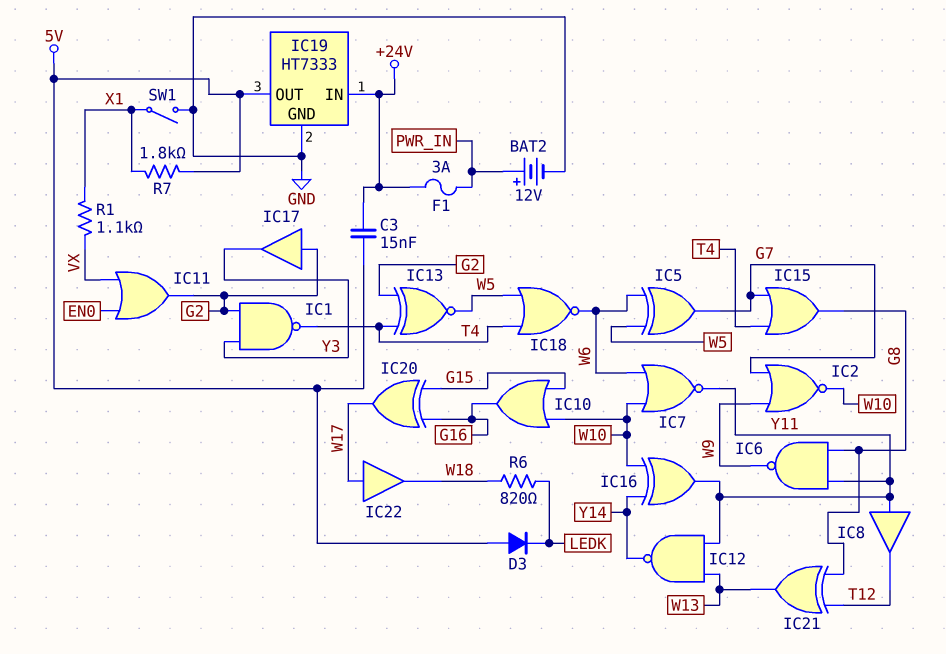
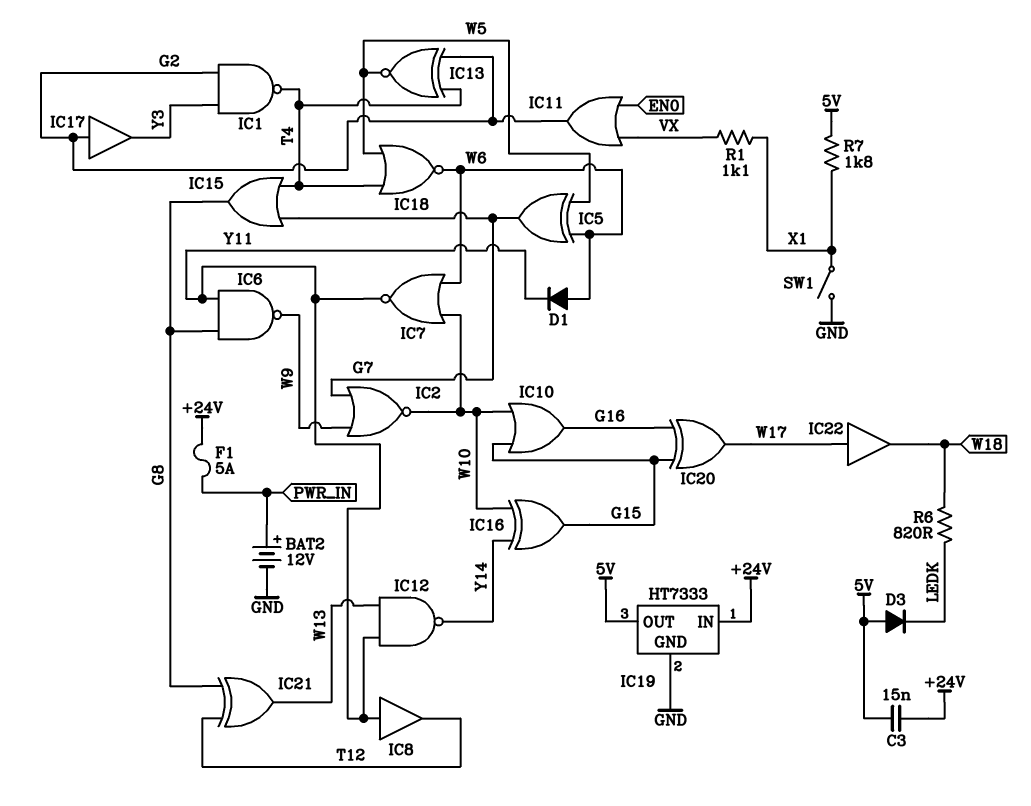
D1: none -> diode (A W6, K Y11)
F1: 3A (+24V, PWR_IN) -> 5A (+24V, PWR_IN)
IC16: XOR (in W10, in Y14, out Y11) -> XOR (in W10, in Y14, out G15)

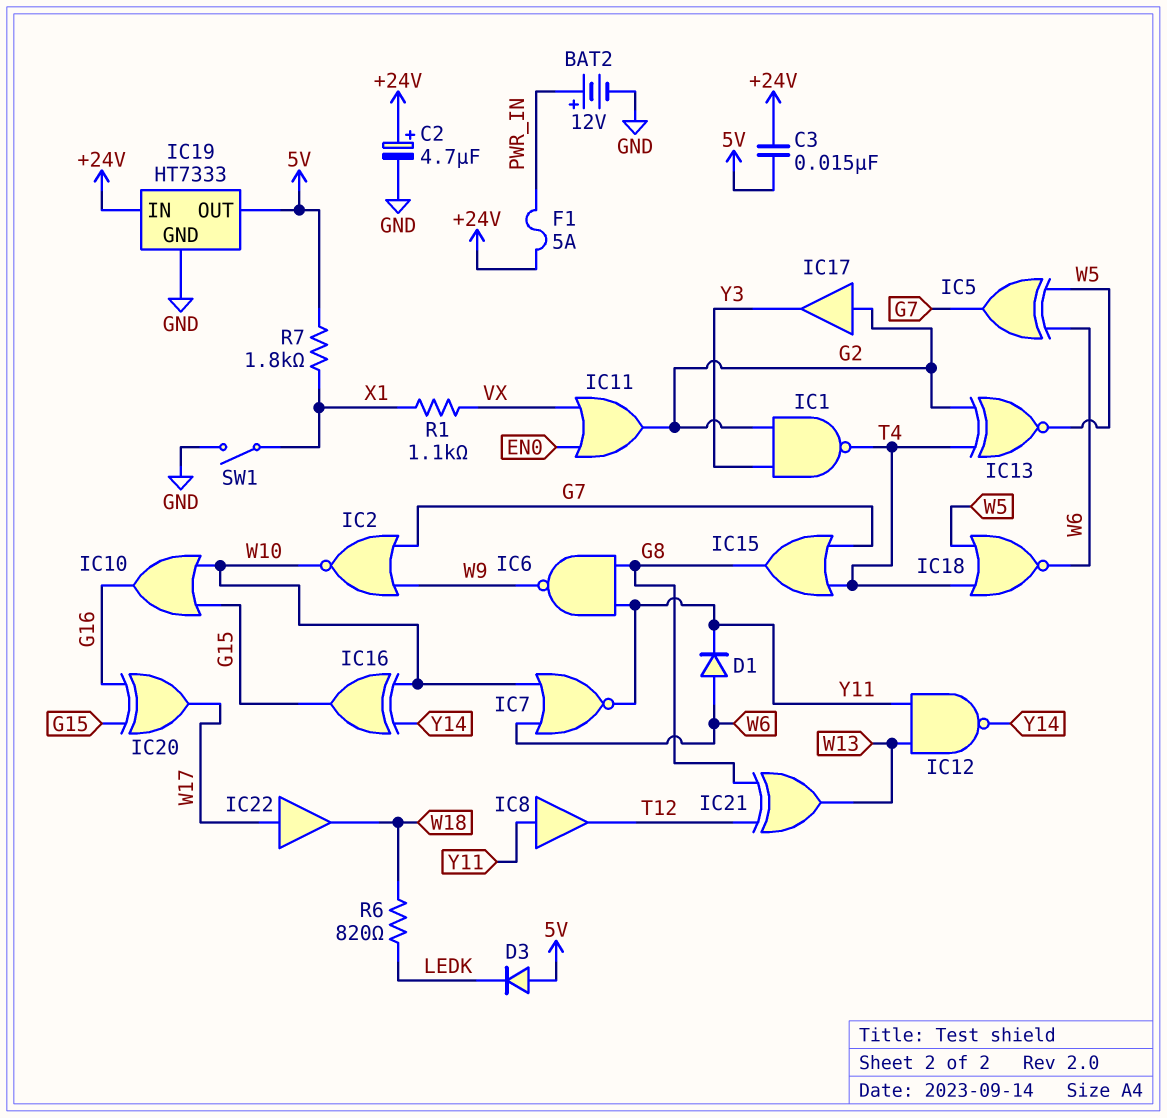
C2: none -> 4.7uF (plus +24V, minus GND)

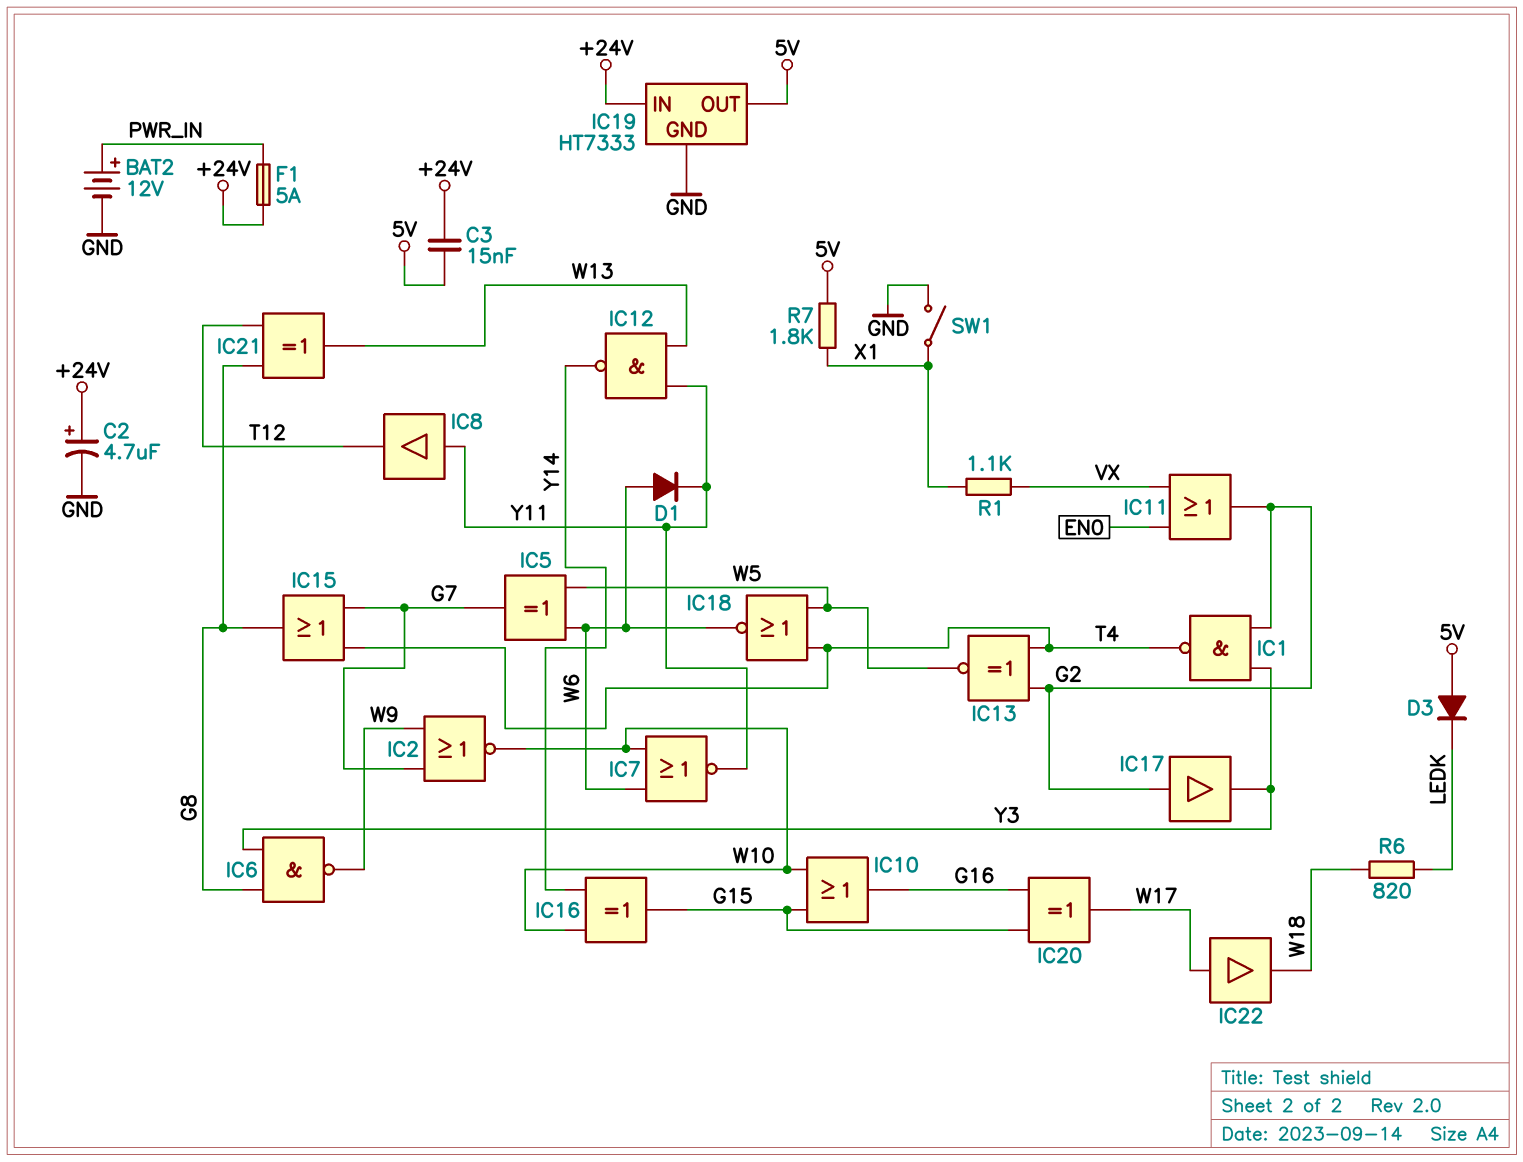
IC6: NAND (in G8, in Y11, out W9) -> NAND (in G8, in Y3, out W9)

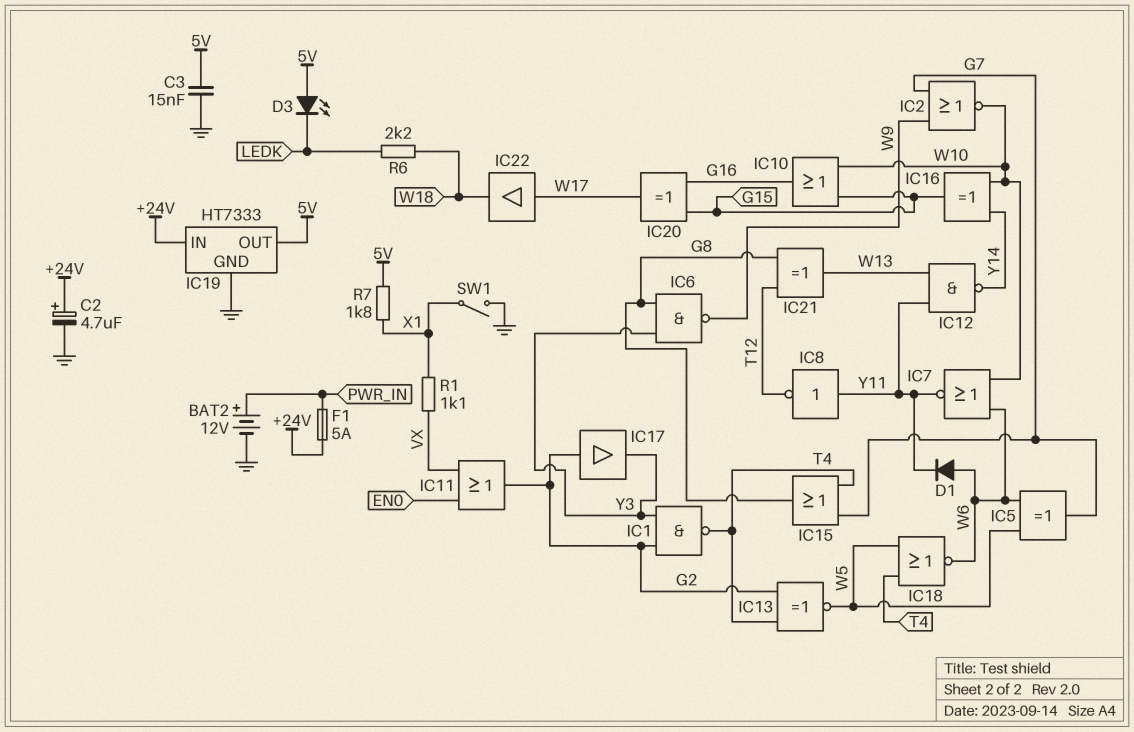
C3: 15nF (+24V, 5V) -> 15nF (5V, GND)
D3: diode (A 5V, K LEDK) -> LED (A 5V, K LEDK)
IC8: buffer (in Y11, out T12) -> NOT (in Y11, out T12)
R6: 820 (LEDK, W18) -> 2.2k (LEDK, W18)

